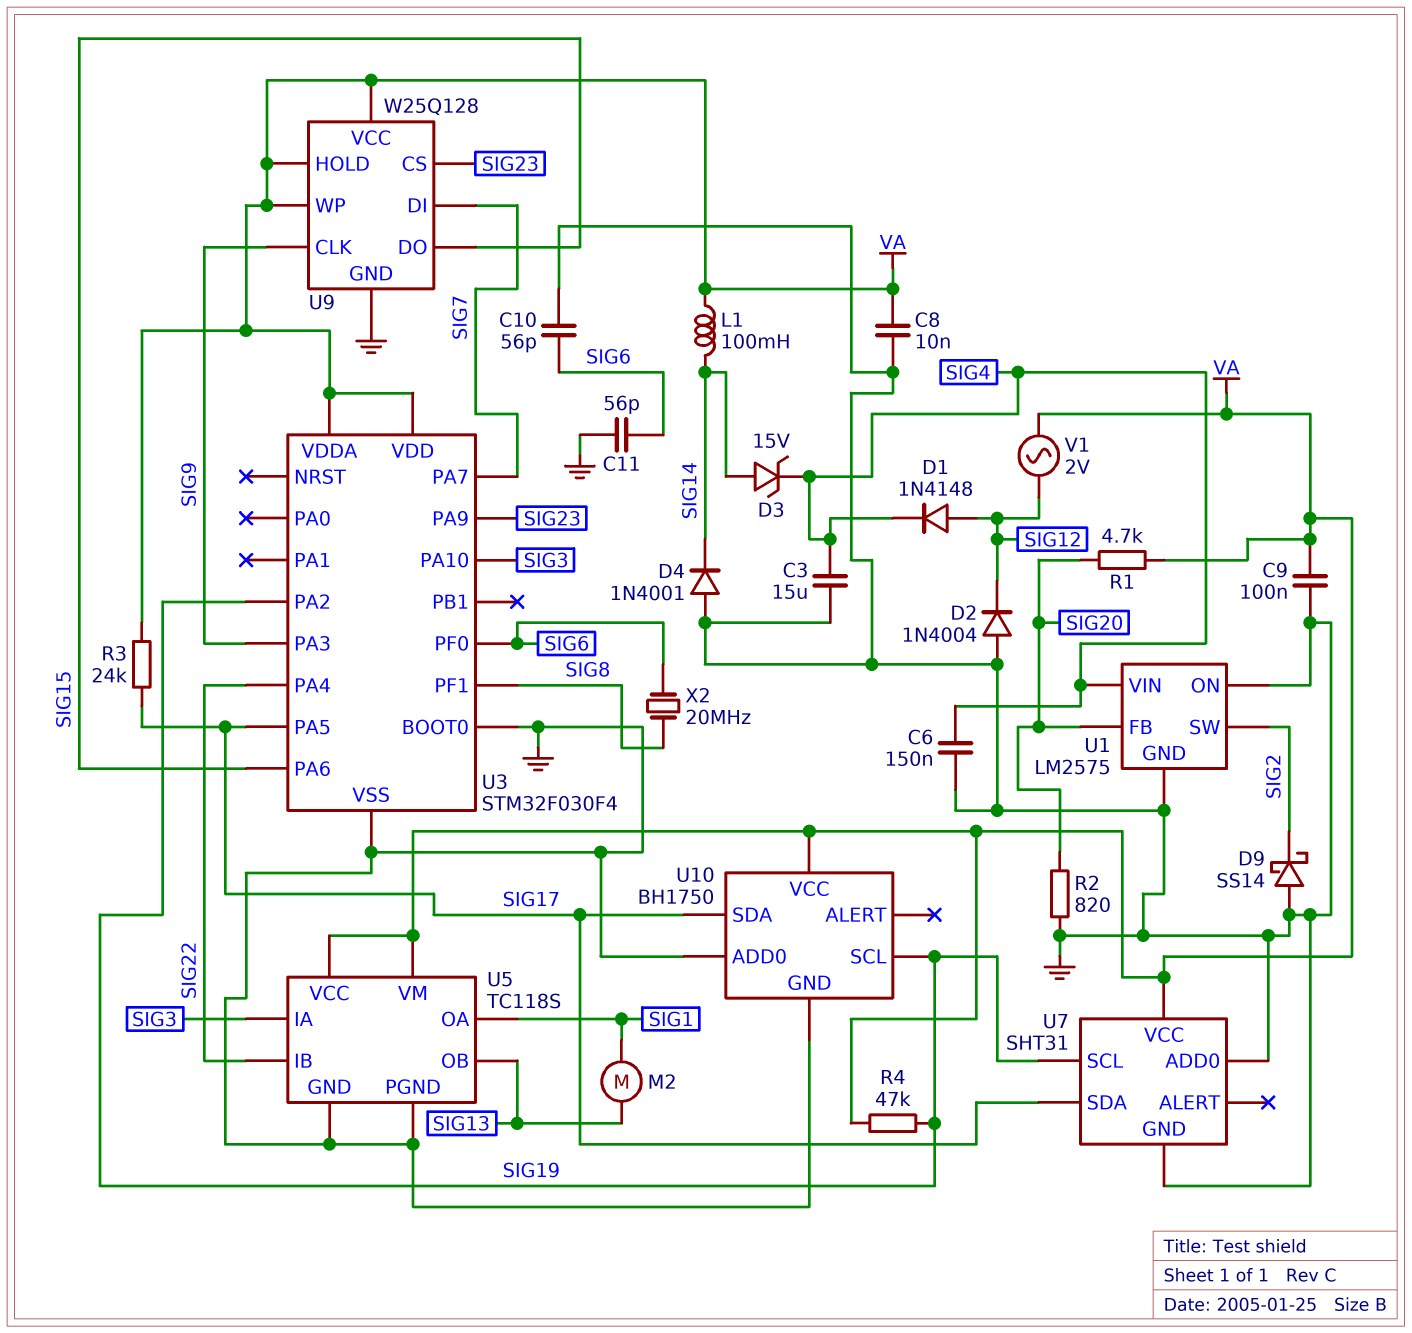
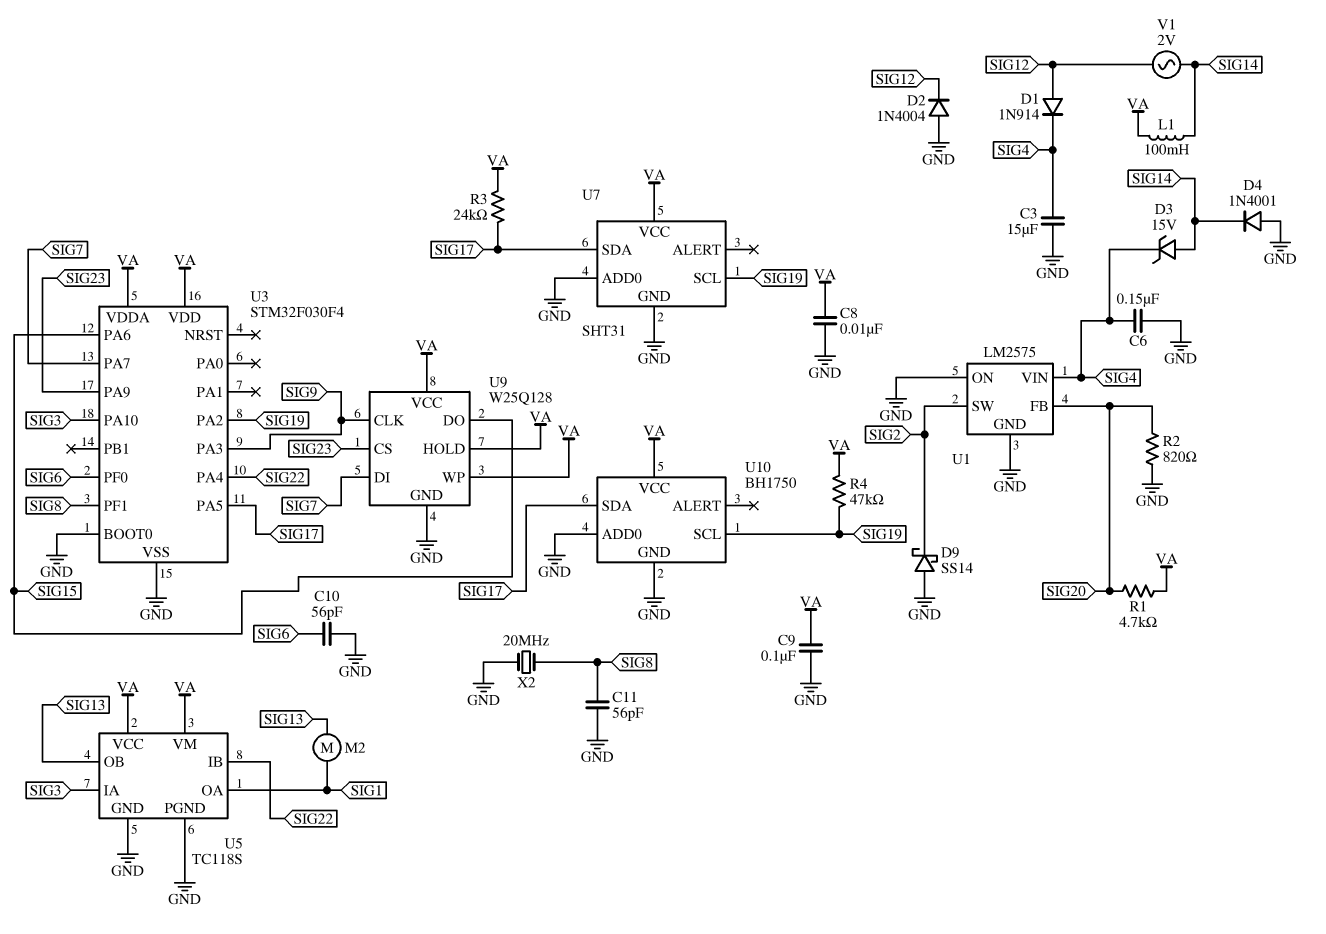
C11: 56pF (GND, SIG6) -> 56pF (GND, SIG8)
D1: diode 1N4148 (A SIG12, K SIG4) -> diode 1N914 (A SIG12, K SIG4)
V1: AC 2V (SIG12, VA) -> AC 2V (SIG12, SIG14)
X2: 20MHz (SIG6, SIG8) -> 20MHz (GND, SIG8)

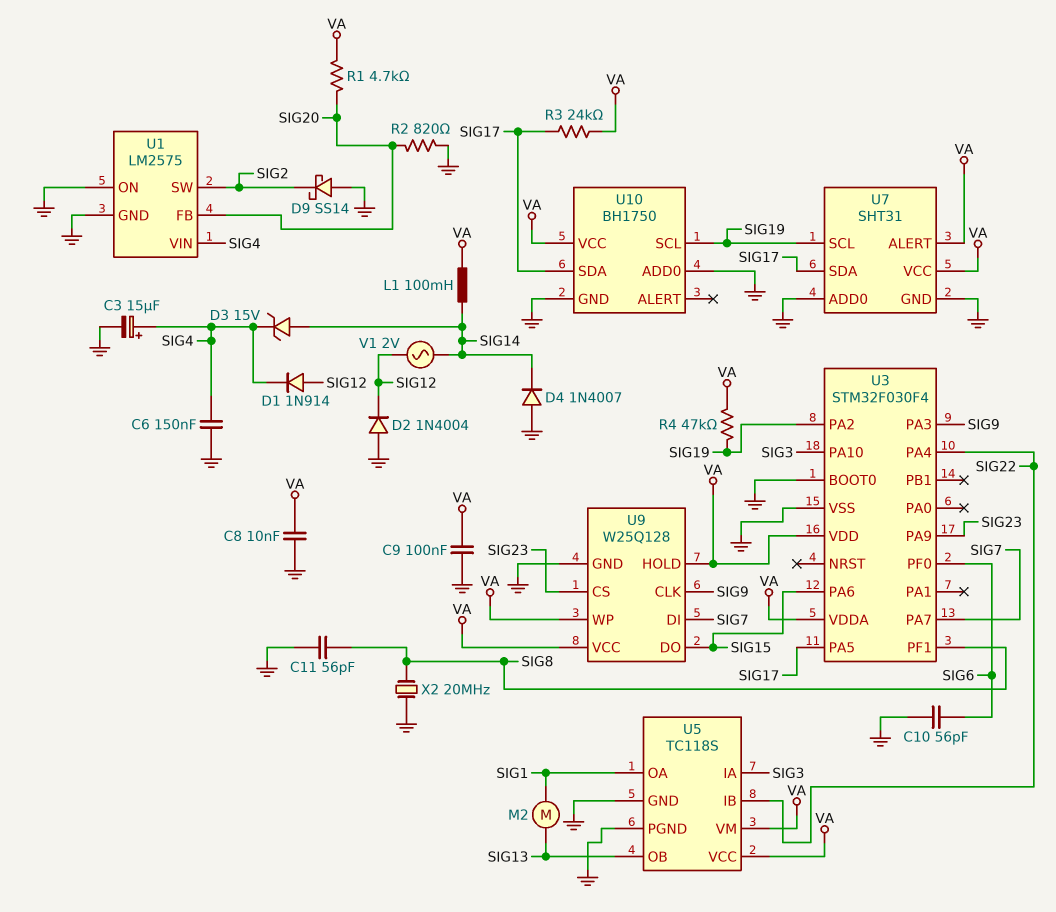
C3: 15uF (GND, SIG4) -> 15uF (plus SIG4, minus GND)
D4: diode 1N4001 (A GND, K SIG14) -> diode 1N4007 (A GND, K SIG14)
U7 pin ALERT: none -> VA

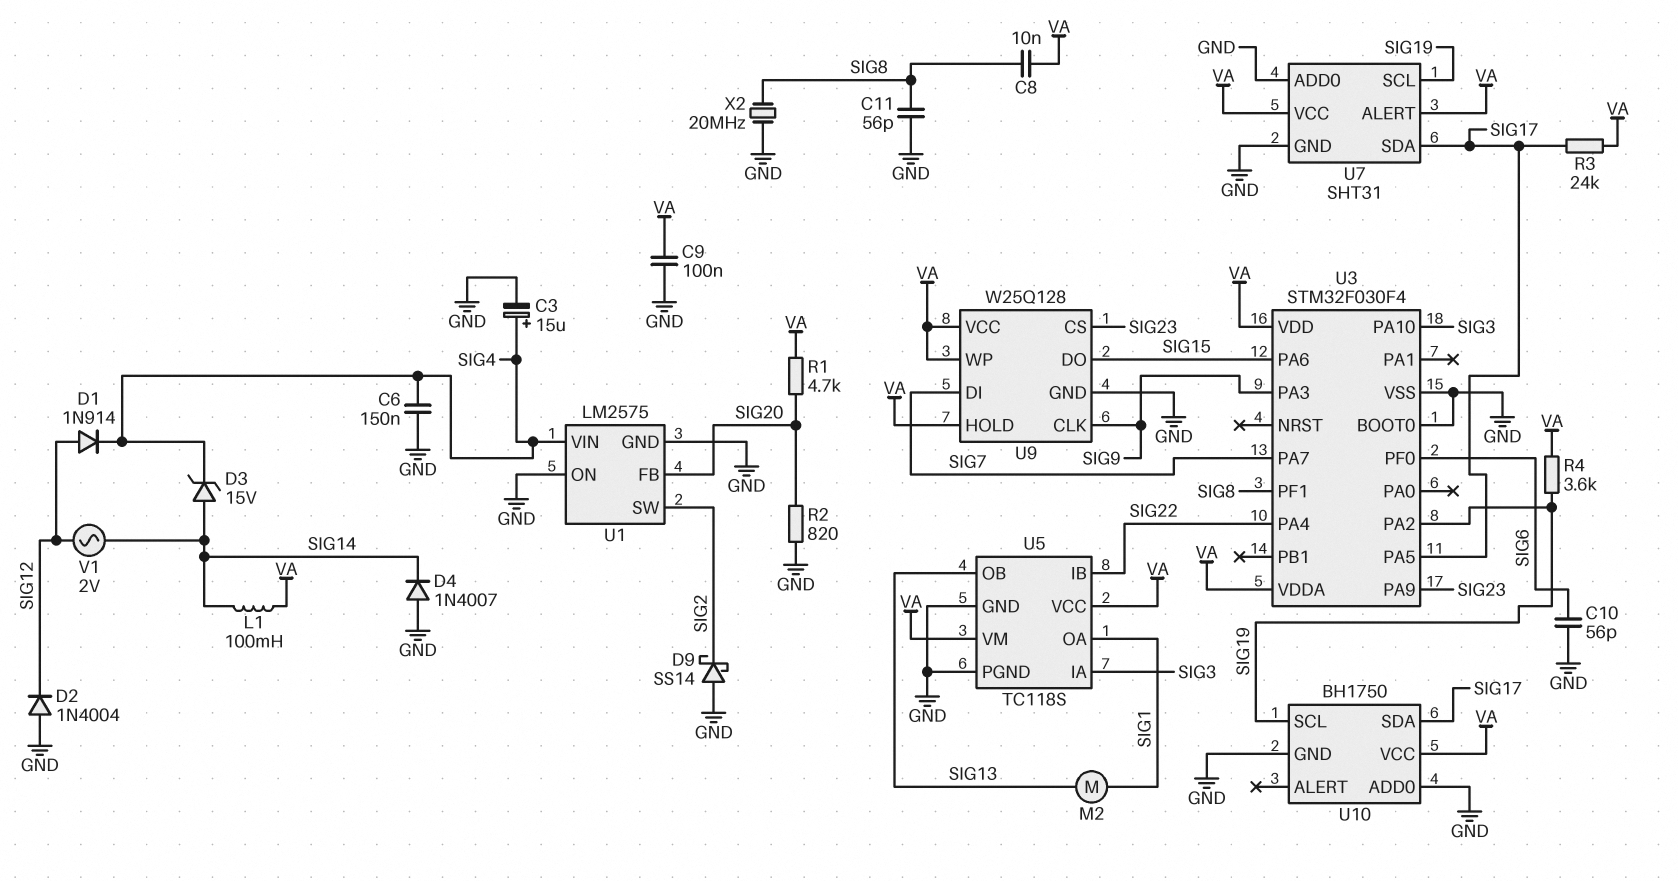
C8: 10nF (GND, VA) -> 10nF (SIG8, VA)
R4: 47k (SIG19, VA) -> 3.6k (SIG19, VA)

